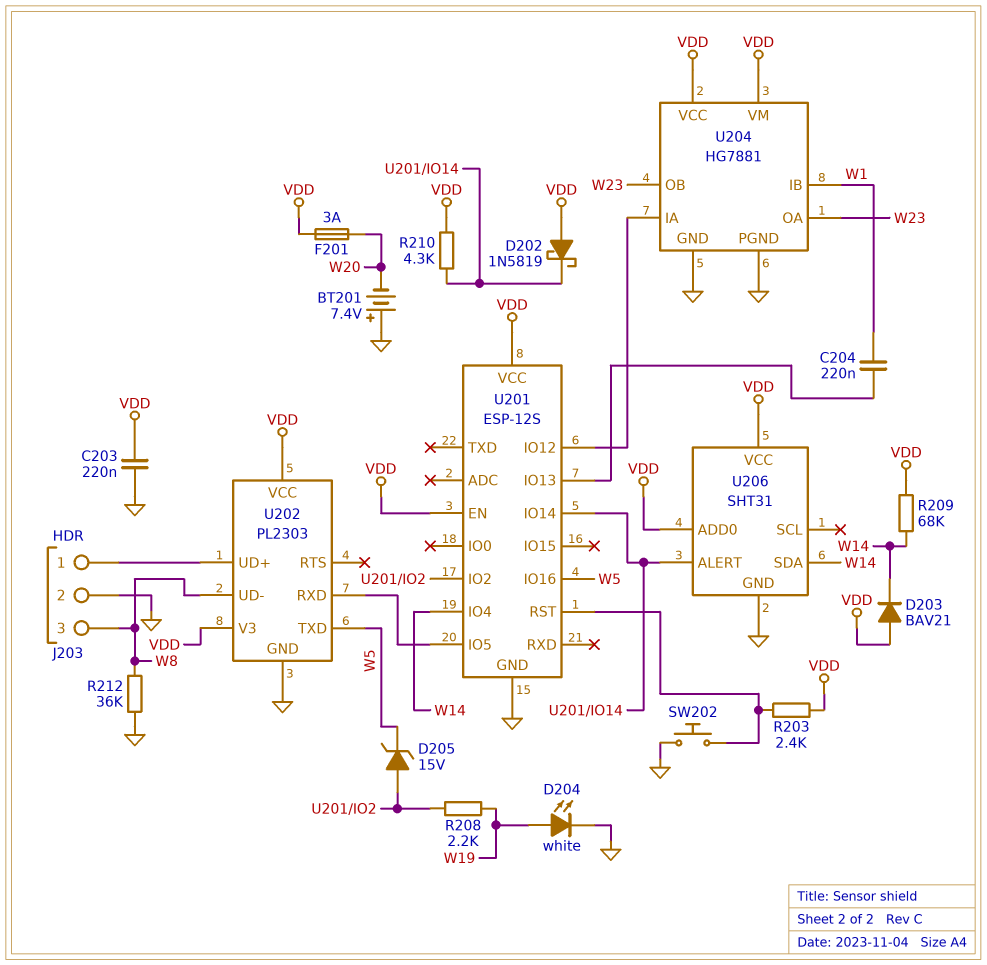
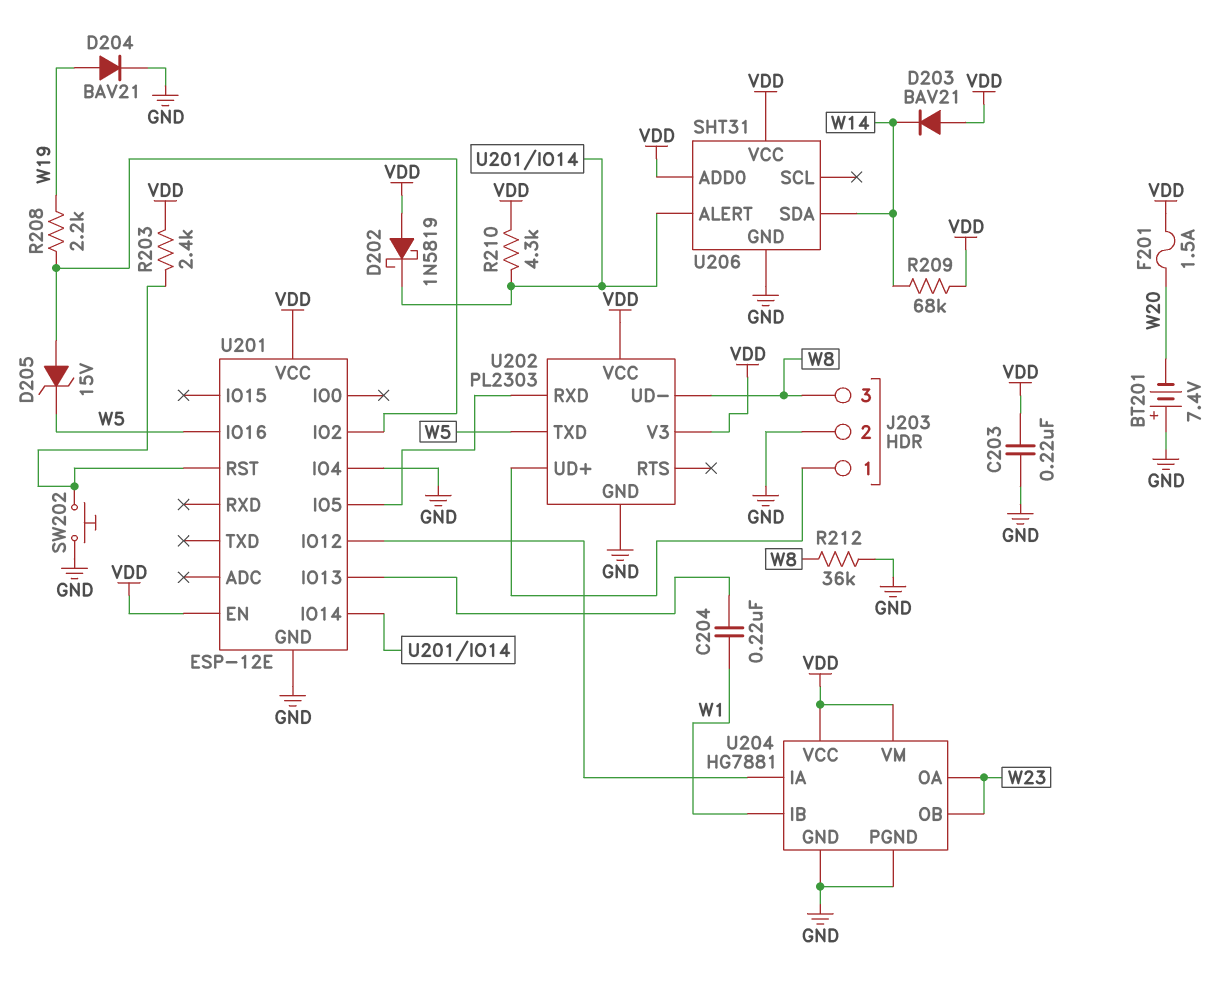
D204: LED white (A W19, K GND) -> diode BAV21 (A W19, K GND)
F201: 3A (VDD, W20) -> 1.5A (VDD, W20)
U201: ESP-12S -> ESP-12E
U201 pin IO4: W14 -> GND

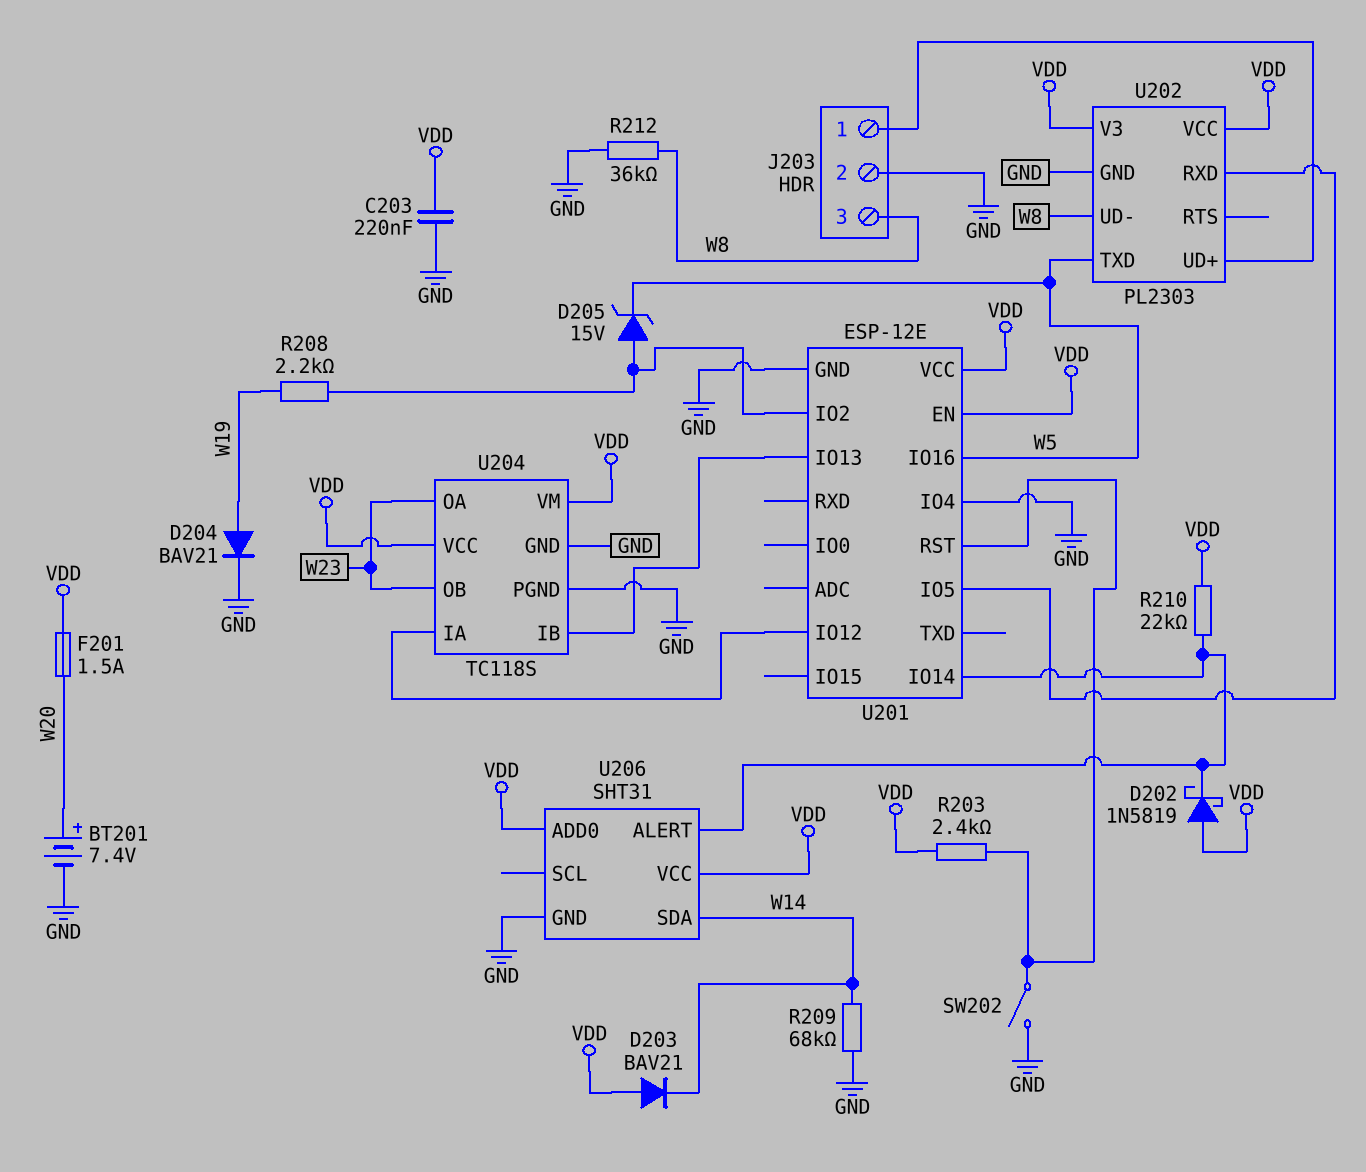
BT201: 7.4V (plus GND, minus W20) -> 7.4V (plus W20, minus GND)
C204: 220nF (U201/IO13, W1) -> none
R209: 68k (VDD, W14) -> 68k (GND, W14)
R210: 4.3k (U201/IO14, VDD) -> 22k (U201/IO14, VDD)
SW202: button (GND, U201/RST) -> switch (GND, U201/RST)
U204: HG7881 -> TC118S
U204 pin IB: W1 -> U201/IO13

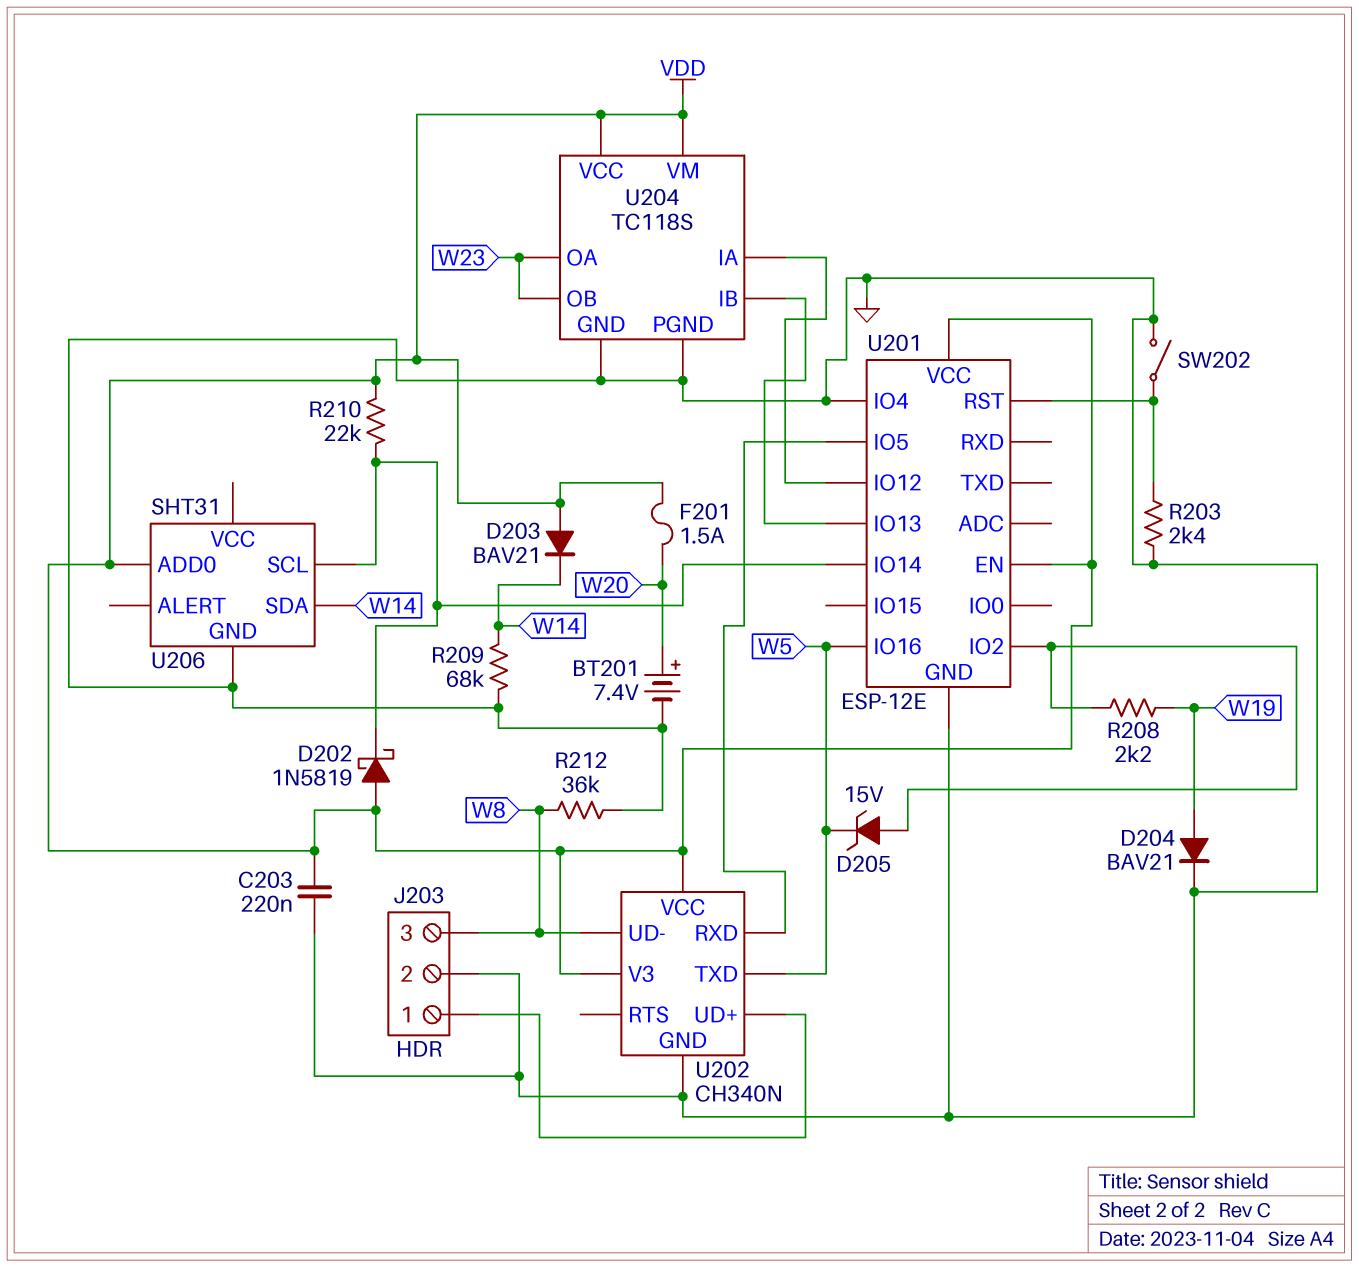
R203: 2.4k (U201/RST, VDD) -> 2.4k (GND, U201/RST)
U202: PL2303 -> CH340N
U206 pin ALERT: U201/IO14 -> none
U206 pin SCL: none -> U201/IO14
U206 pin VCC: VDD -> none

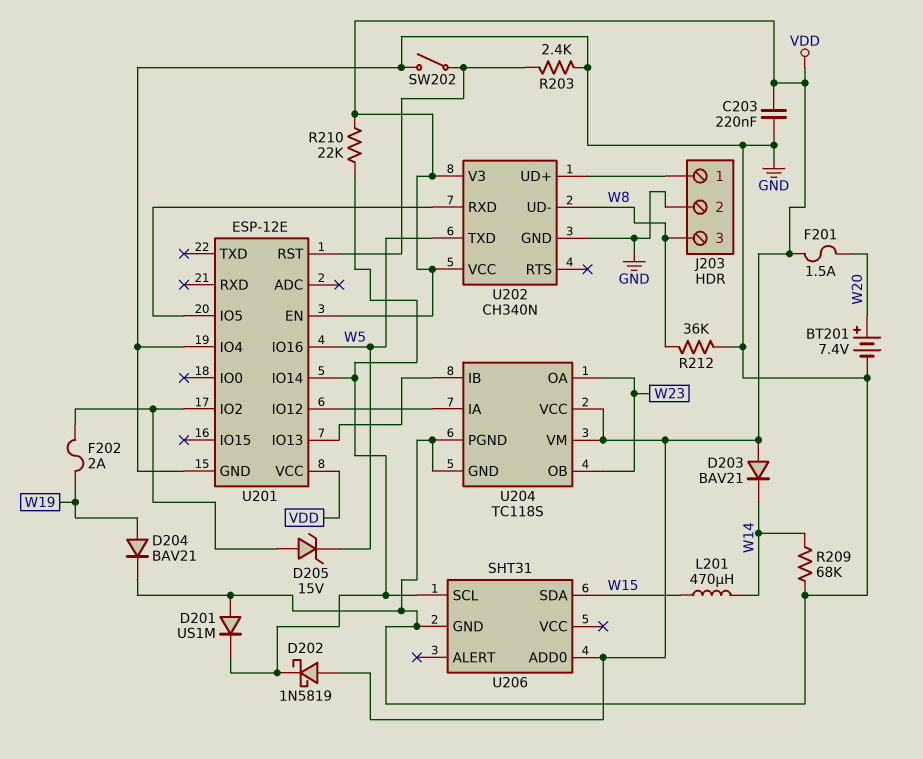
D201: none -> diode US1M (A GND, K U201/IO14)
F202: none -> 2A (U201/IO2, W19)
L201: none -> 470uH (W14, W15)
R208: 2.2k (U201/IO2, W19) -> none
U206 pin SDA: W14 -> W15

